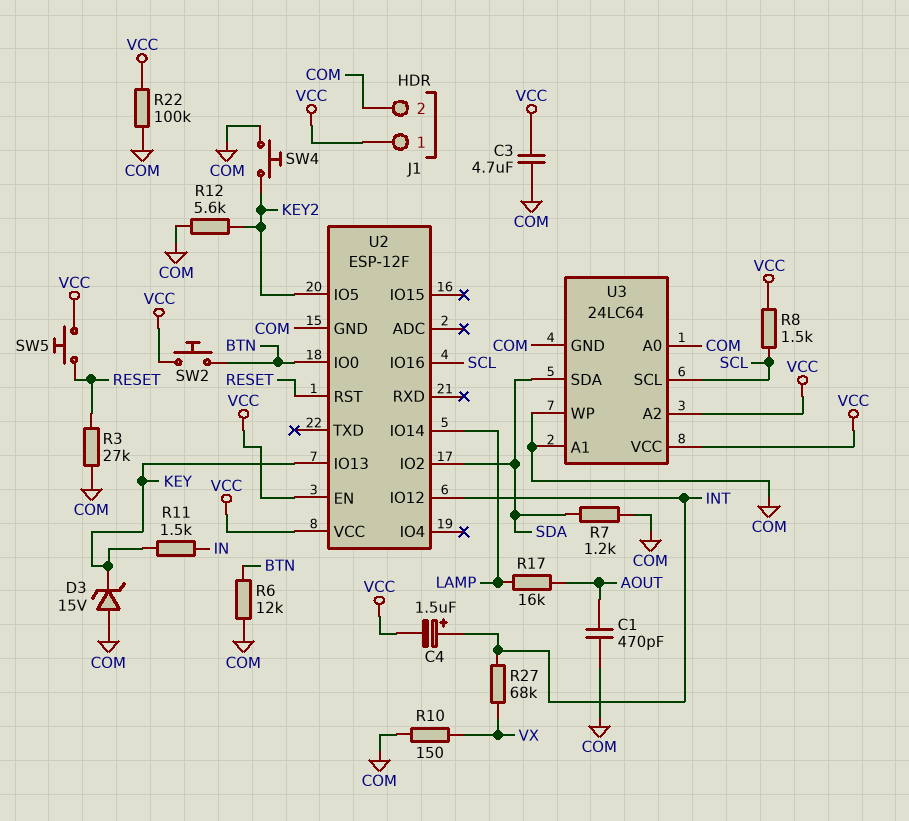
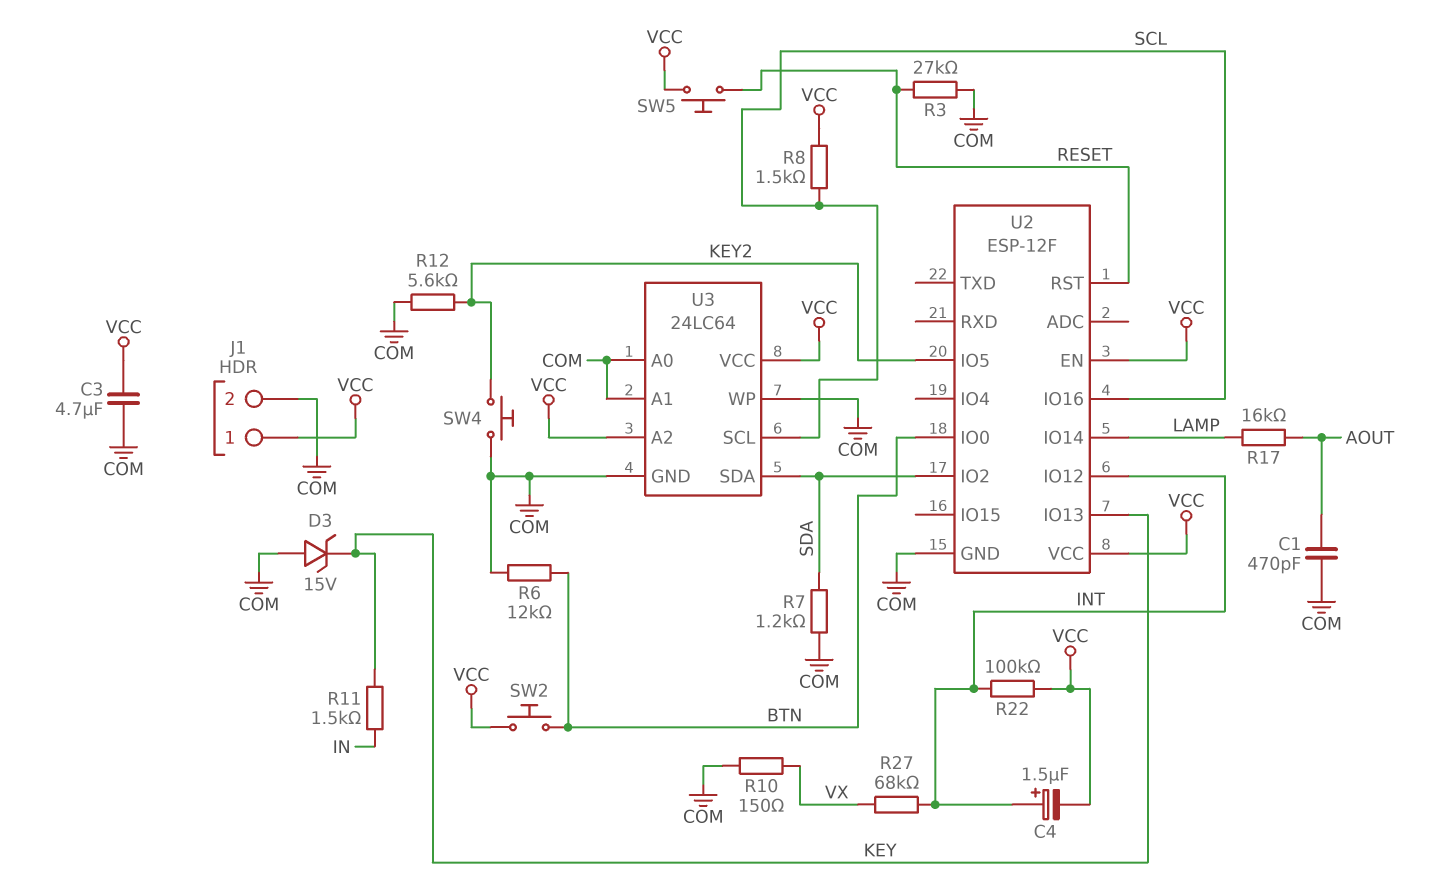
R22: 100k (COM, VCC) -> 100k (INT, VCC)

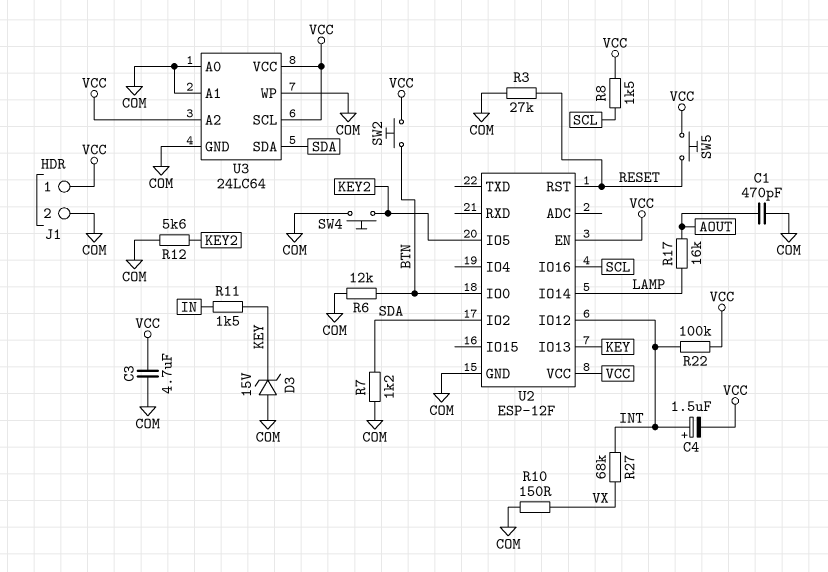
U3 pin SCL: SCL -> VCC

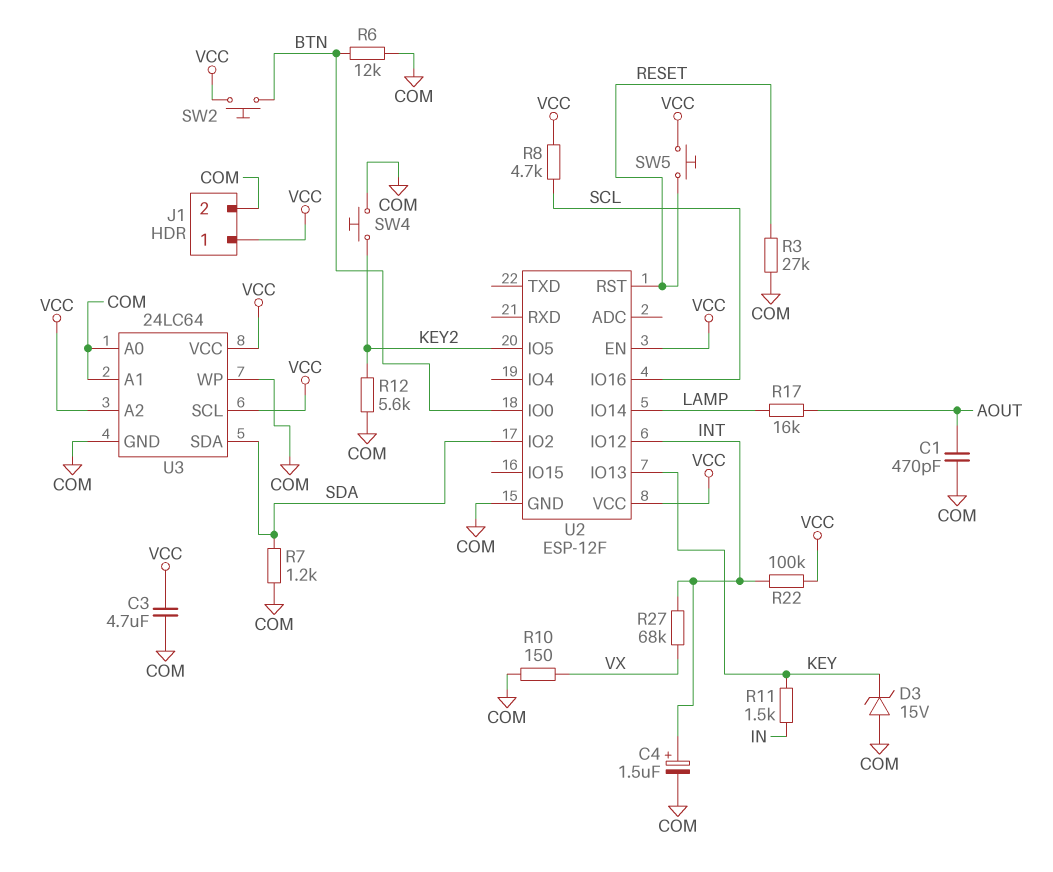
C4: 1.5uF (plus INT, minus VCC) -> 1.5uF (plus INT, minus COM)
R8: 1.5k (SCL, VCC) -> 4.7k (SCL, VCC)

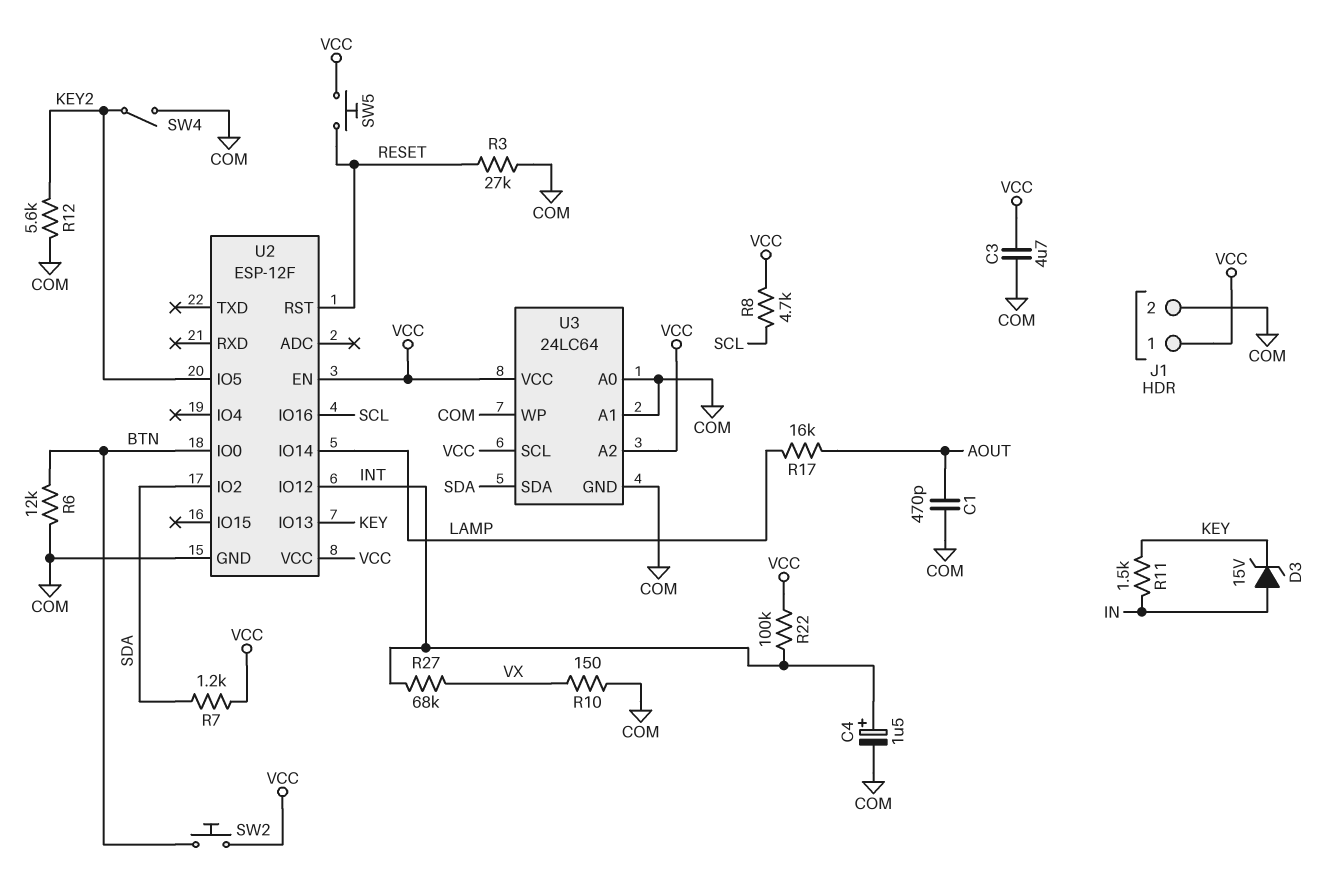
D3: zener 15V (A COM, K KEY) -> zener 15V (A IN, K KEY)
R7: 1.2k (COM, SDA) -> 1.2k (SDA, VCC)
SW4: button (COM, KEY2) -> switch (COM, KEY2)

